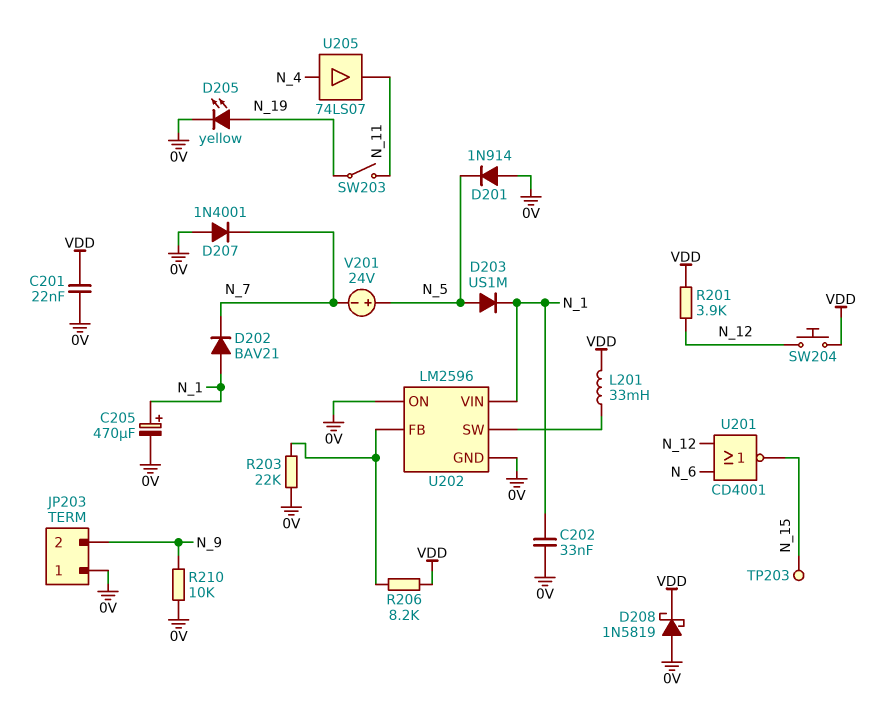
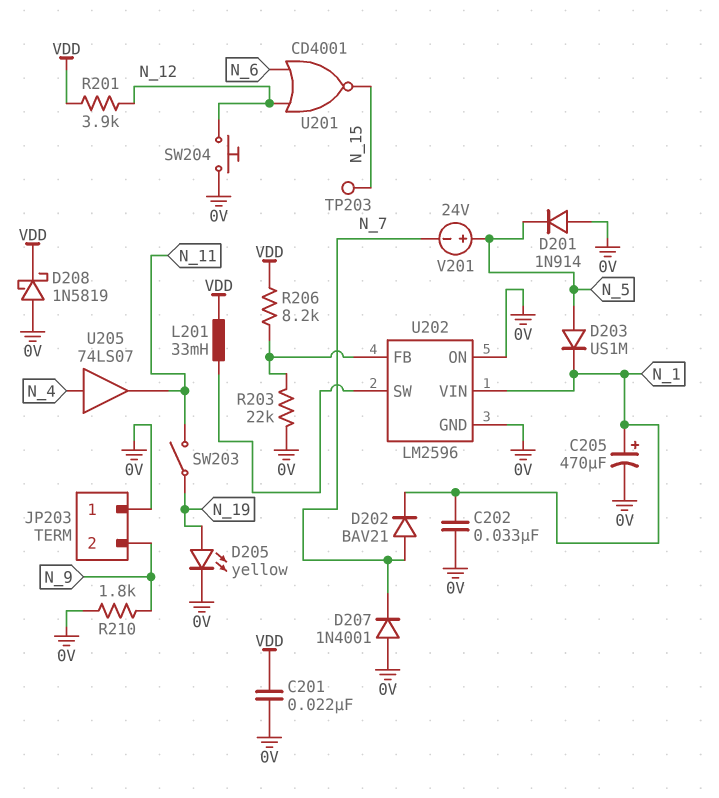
D202: diode BAV21 (A N_1, K N_7) -> diode BAV21 (A N_7, K N_1)
R210: 10k (0V, N_9) -> 1.8k (0V, N_9)
SW204: button (N_12, VDD) -> button (0V, N_12)

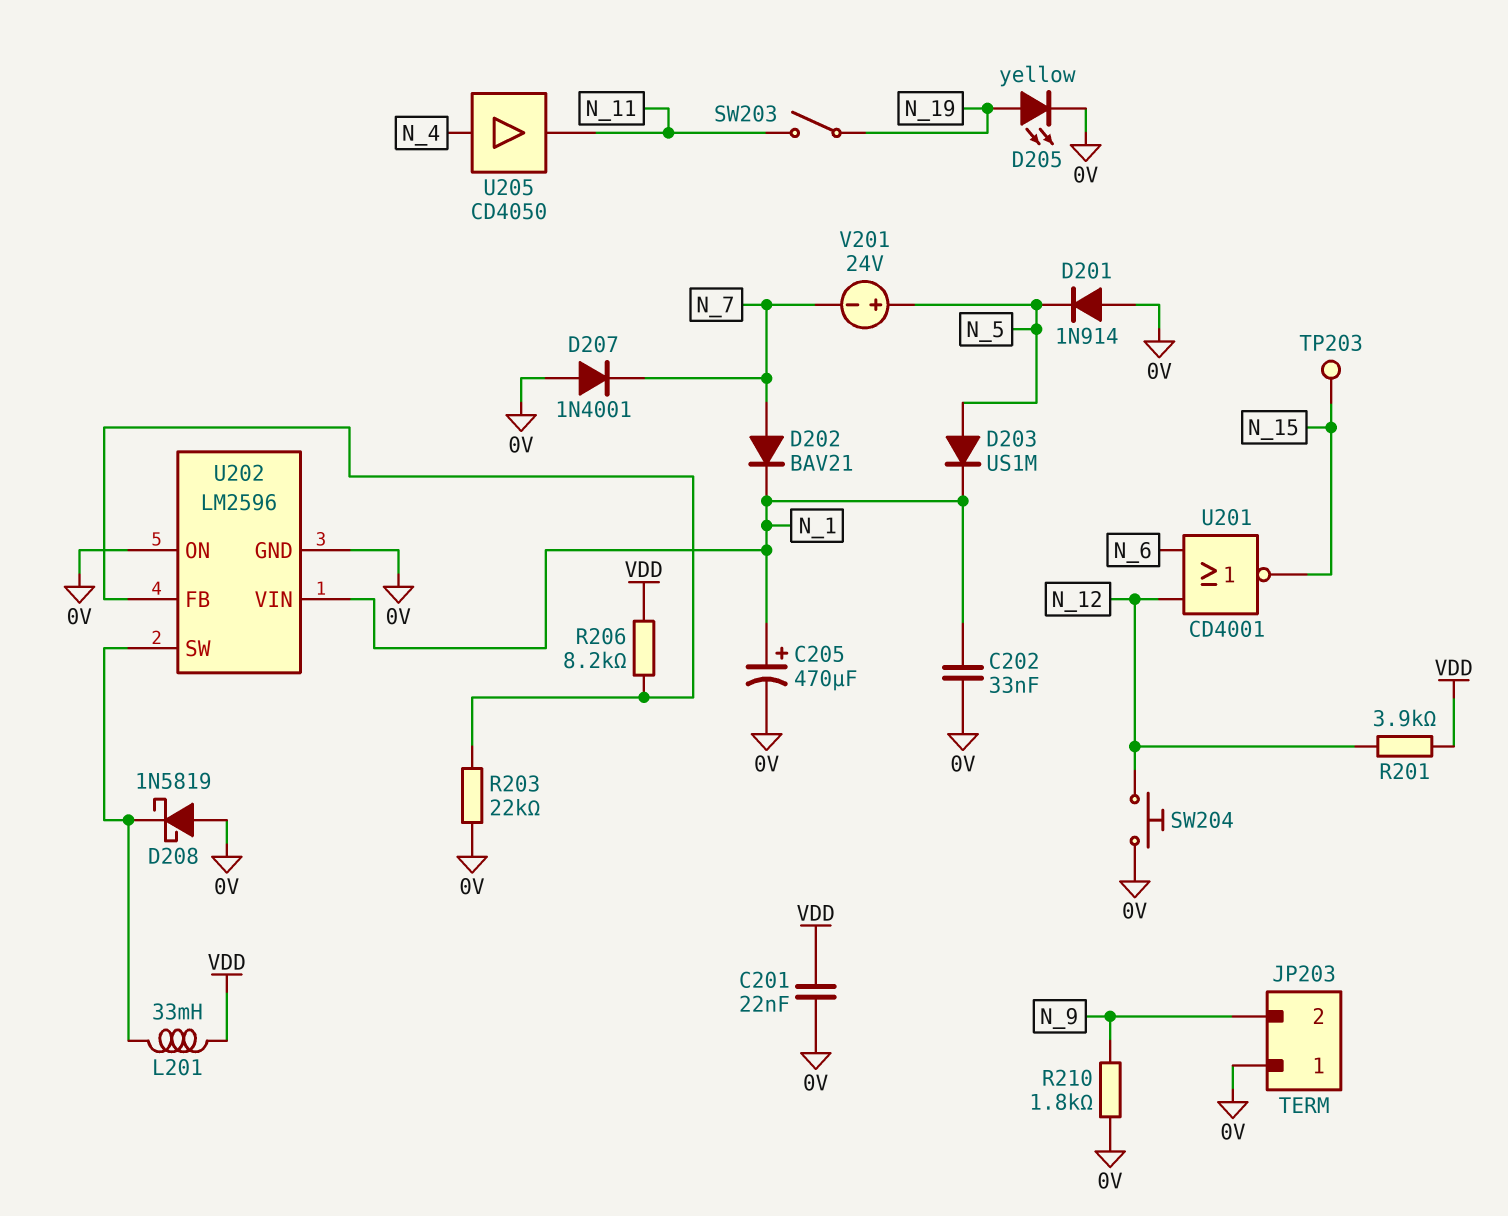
D208: schottky 1N5819 (A 0V, K VDD) -> schottky 1N5819 (A 0V, K U202/SW)
U205: buffer 74LS07 (in N_4, out N_11) -> buffer CD4050 (in N_4, out N_11)

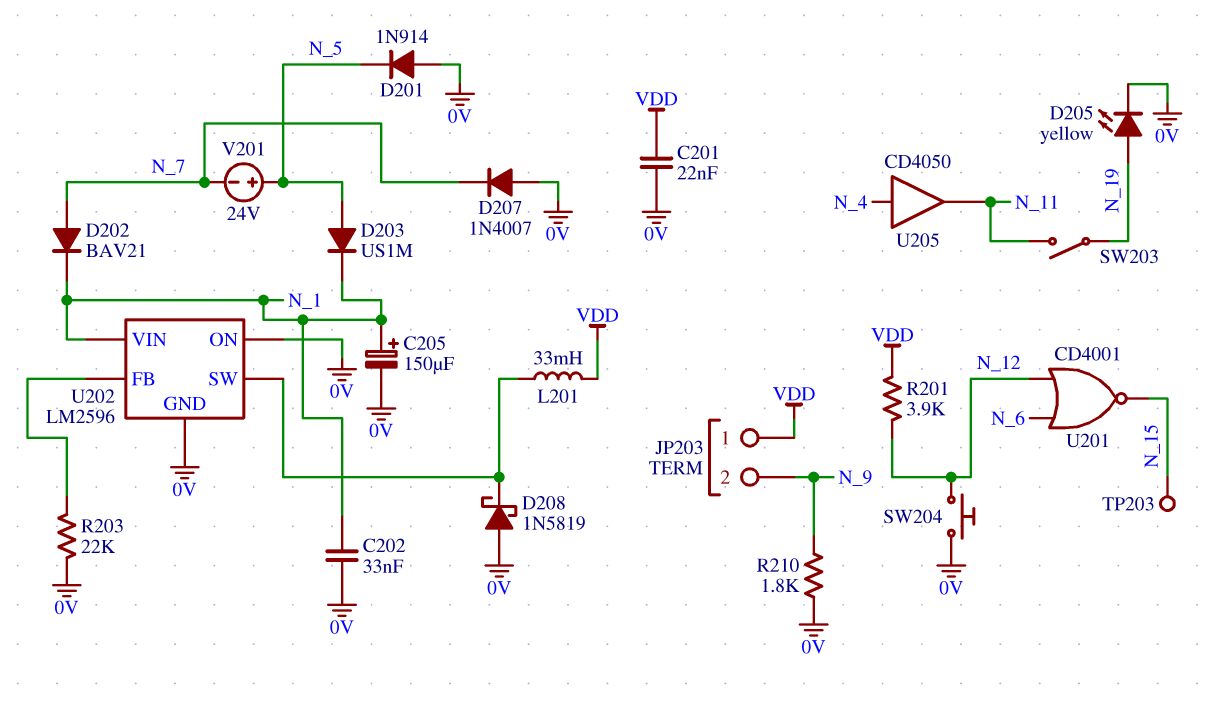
C205: 470uF (plus N_1, minus 0V) -> 150uF (plus N_1, minus 0V)
D207: diode 1N4001 (A 0V, K N_7) -> diode 1N4007 (A 0V, K N_7)
JP203 pin 1: 0V -> VDD
R206: 8.2k (U202/FB, VDD) -> none

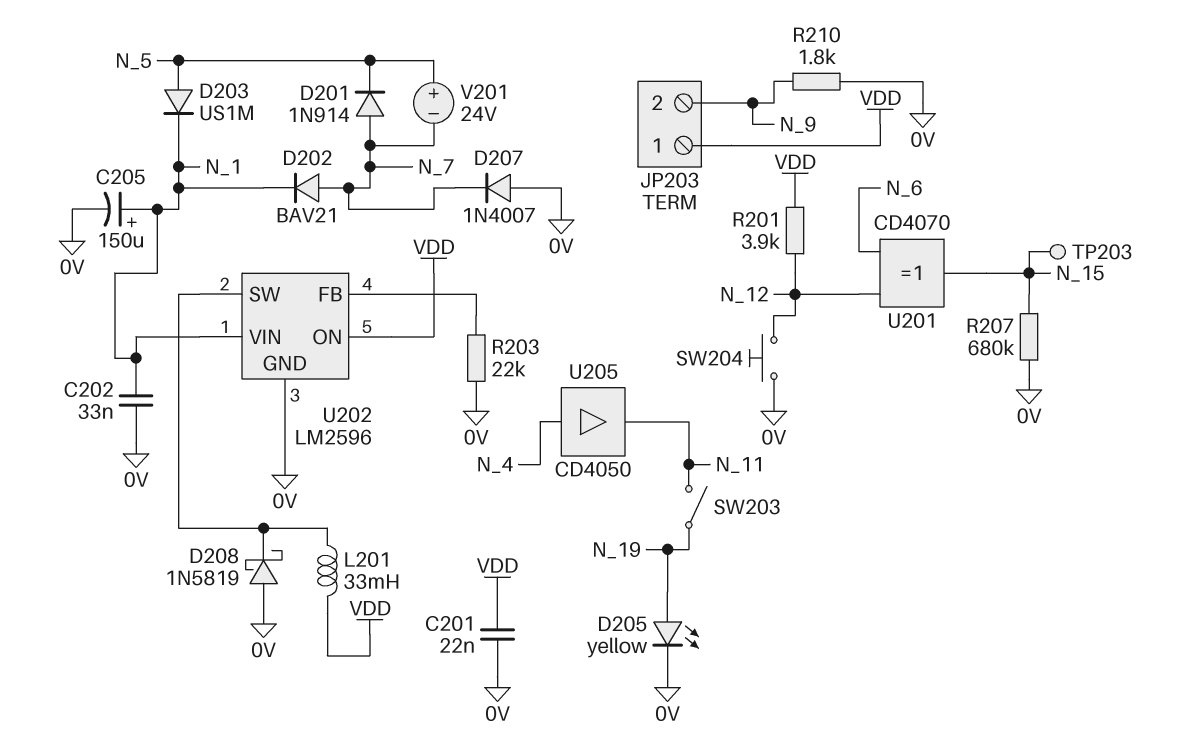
D201: diode 1N914 (A 0V, K N_5) -> diode 1N914 (A N_7, K N_5)
R207: none -> 680k (0V, N_15)
U201: NOR CD4001 (in N_6, in N_12, out N_15) -> XOR CD4070 (in N_6, in N_12, out N_15)
U202 pin ON: 0V -> VDD

